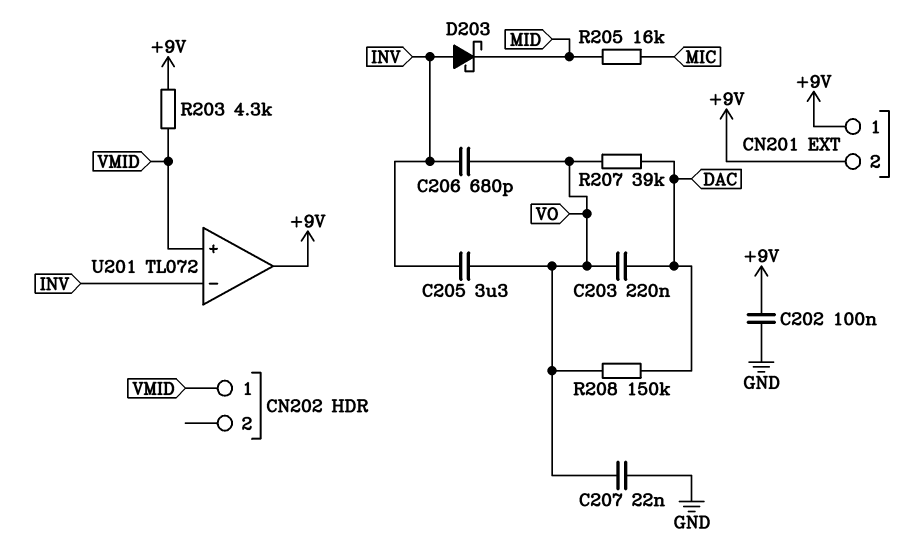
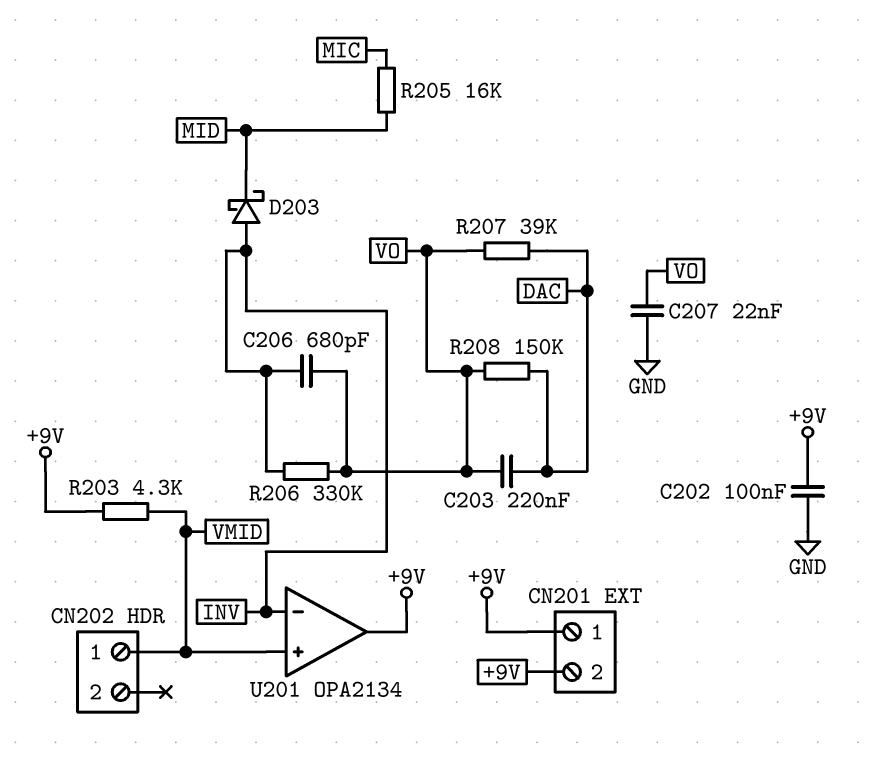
C205: 3.3uF (INV, VO) -> none
R206: none -> 330k (INV, VO)
U201: TL072 -> OPA2134

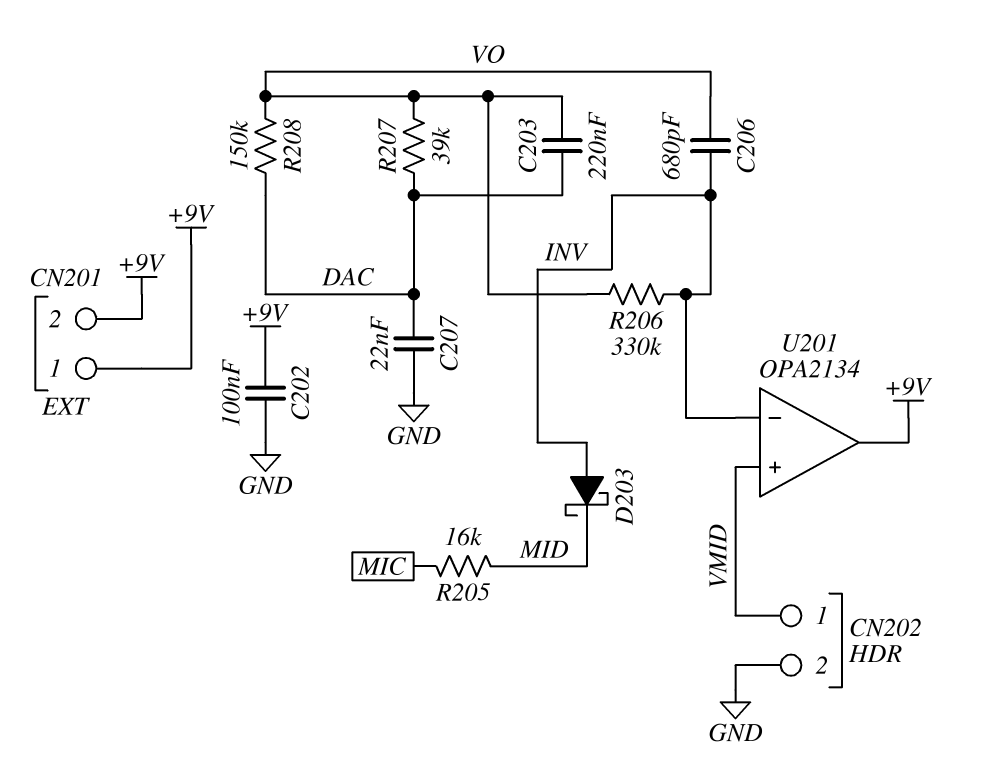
C207: 22nF (GND, VO) -> 22nF (DAC, GND)
CN202 pin 2: none -> GND
R203: 4.3k (+9V, VMID) -> none

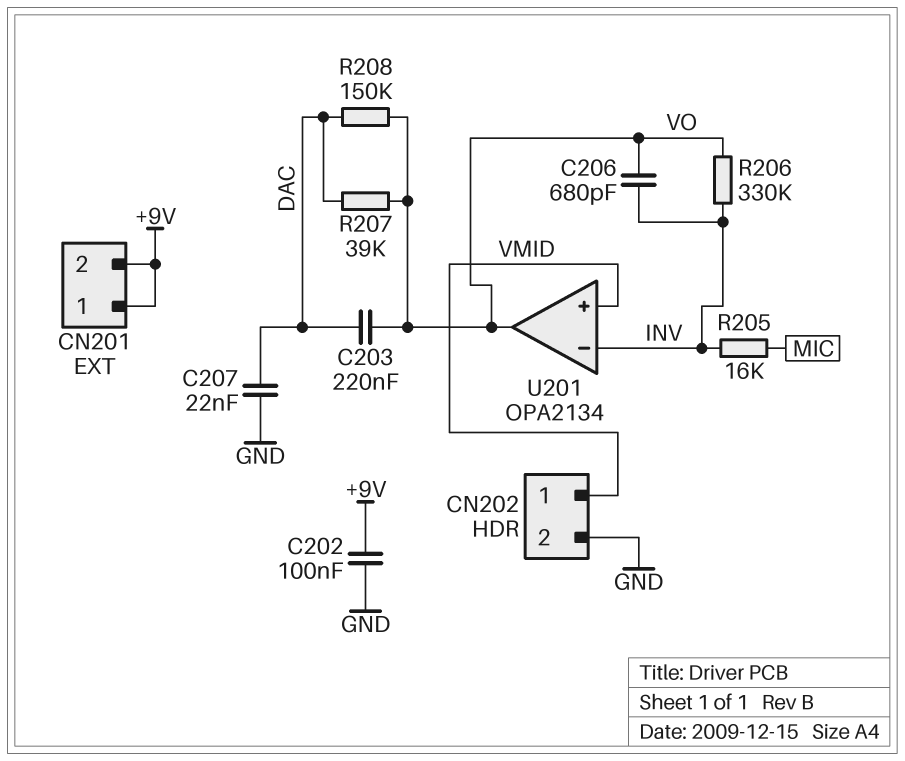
D203: schottky (A INV, K MID) -> none
R205: 16k (MIC, MID) -> 16k (INV, MIC)
U201 pin out: +9V -> VO

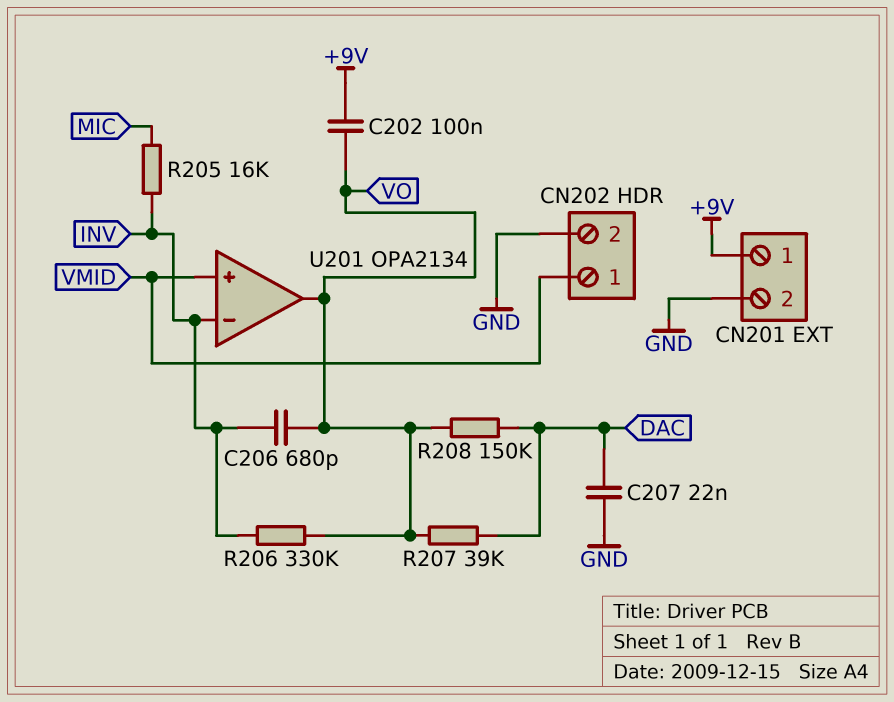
C202: 100nF (+9V, GND) -> 100nF (+9V, VO)
C203: 220nF (DAC, VO) -> none
CN201 pin 2: +9V -> GND

